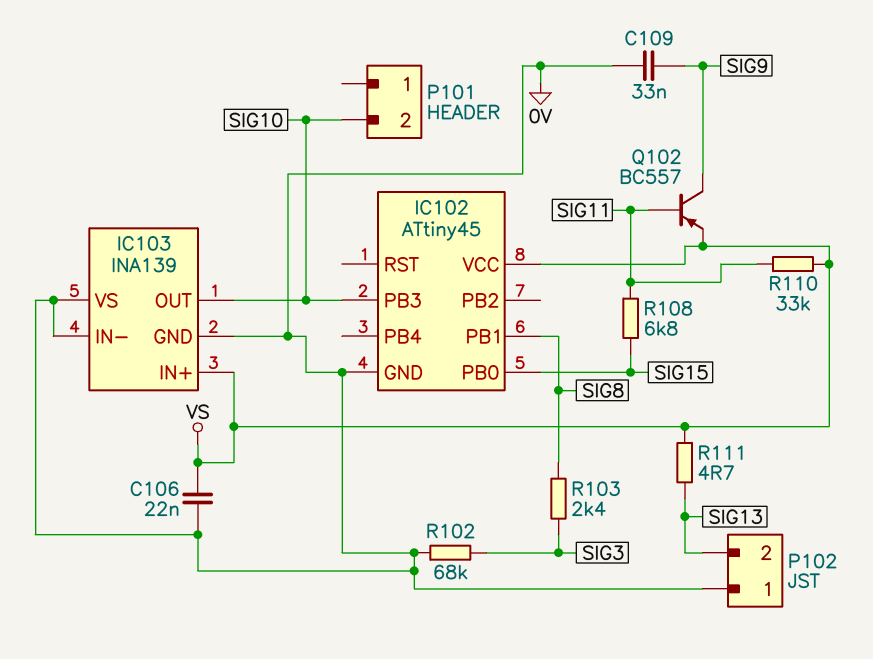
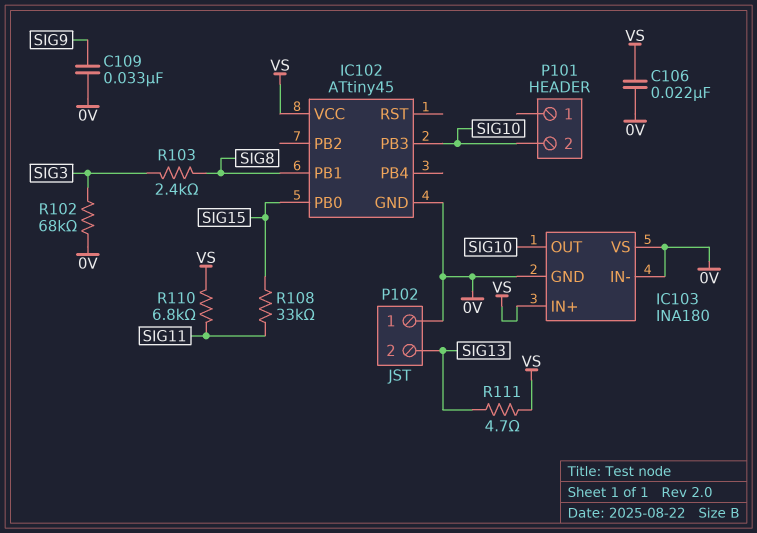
IC103: INA139 -> INA180
Q102: PNP BC557 (B SIG11, C SIG9, E VS) -> none
R108: 6.8k (SIG11, SIG15) -> 33k (SIG11, SIG15)
R110: 33k (SIG11, VS) -> 6.8k (SIG11, VS)

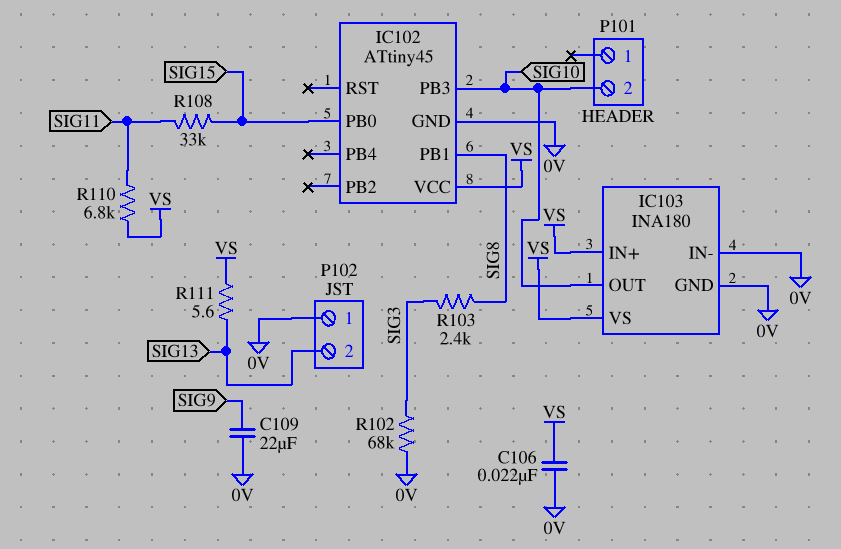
C109: 33nF (0V, SIG9) -> 22uF (0V, SIG9)
IC103 pin VS: 0V -> VS
R111: 4.7 (SIG13, VS) -> 5.6 (SIG13, VS)

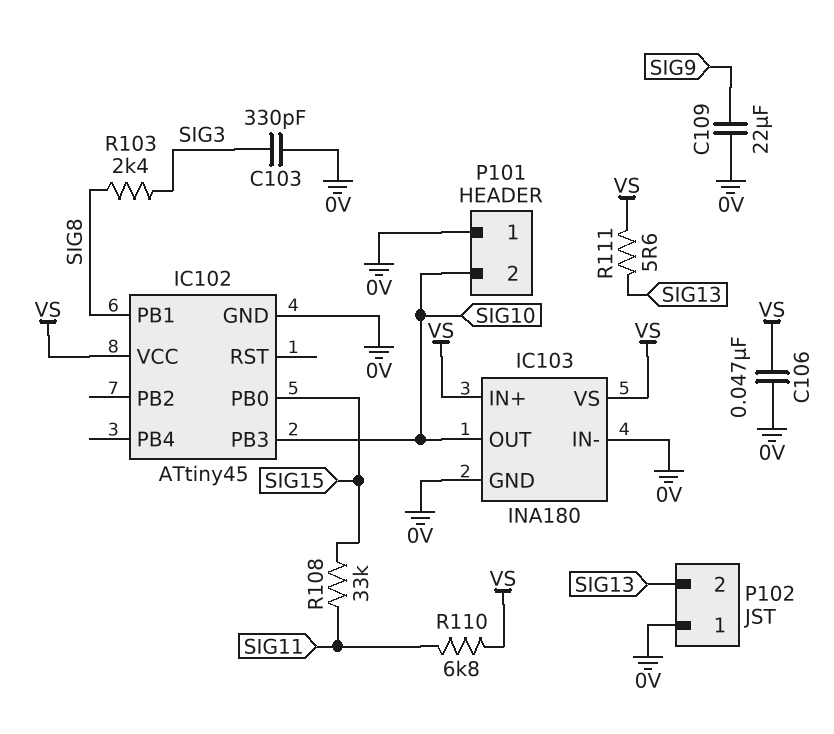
C103: none -> 330pF (0V, SIG3)
C106: 22nF (0V, VS) -> 47nF (0V, VS)
P101 pin 1: none -> 0V
R102: 68k (0V, SIG3) -> none

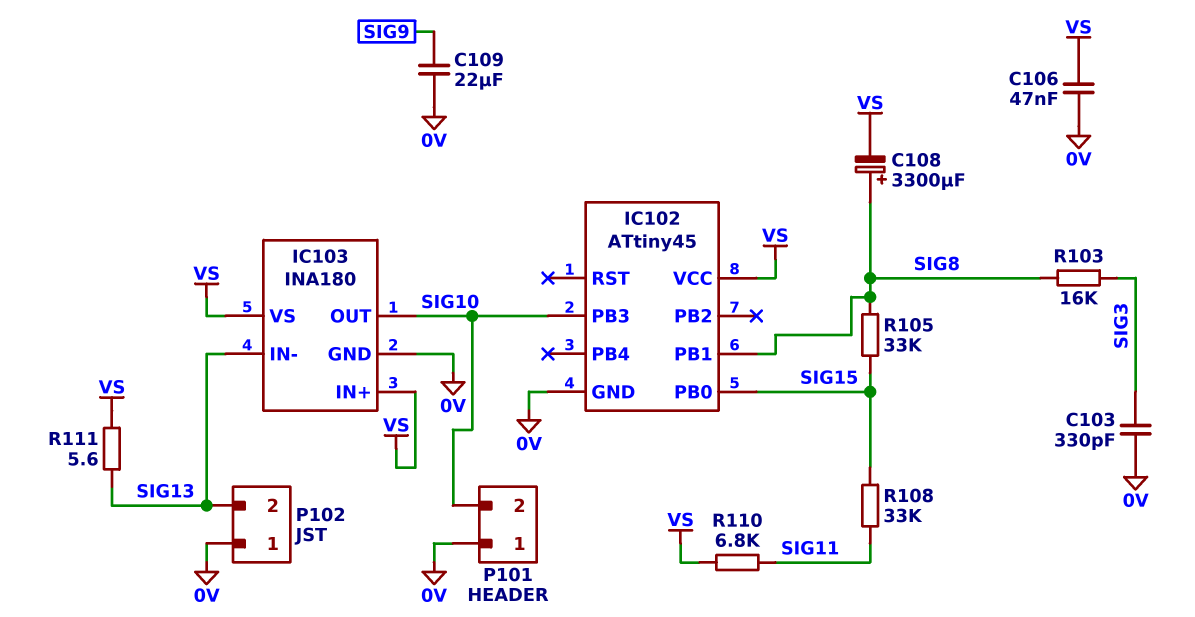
C108: none -> 3300uF (plus SIG8, minus VS)
IC103 pin IN-: 0V -> SIG13
R103: 2.4k (SIG3, SIG8) -> 16k (SIG3, SIG8)
R105: none -> 33k (SIG8, SIG15)

